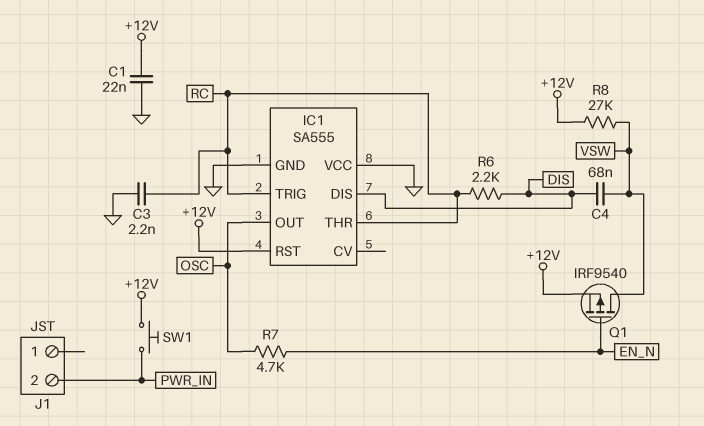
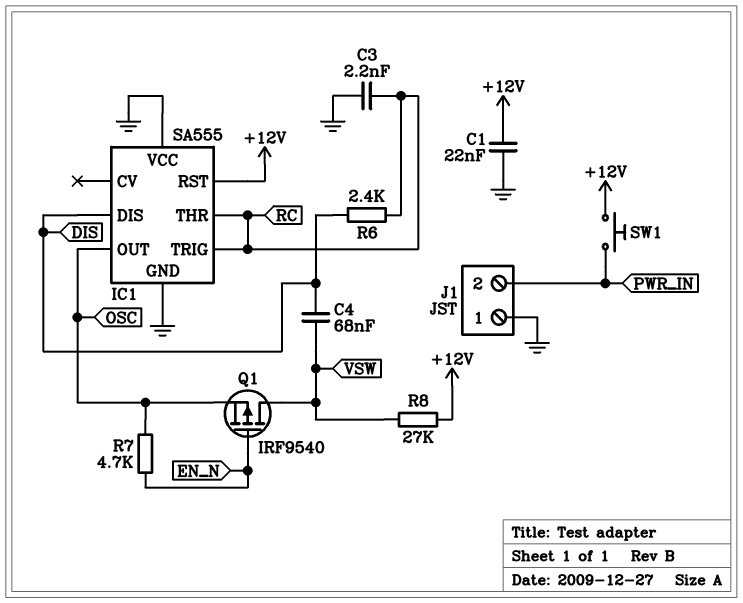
J1 pin 1: none -> GND
Q1: PMOS IRF9540 (G EN_N, D VSW, S +12V) -> PMOS IRF9540 (G EN_N, D VSW, S OSC)
R6: 2.2k (DIS, RC) -> 2.4k (DIS, RC)

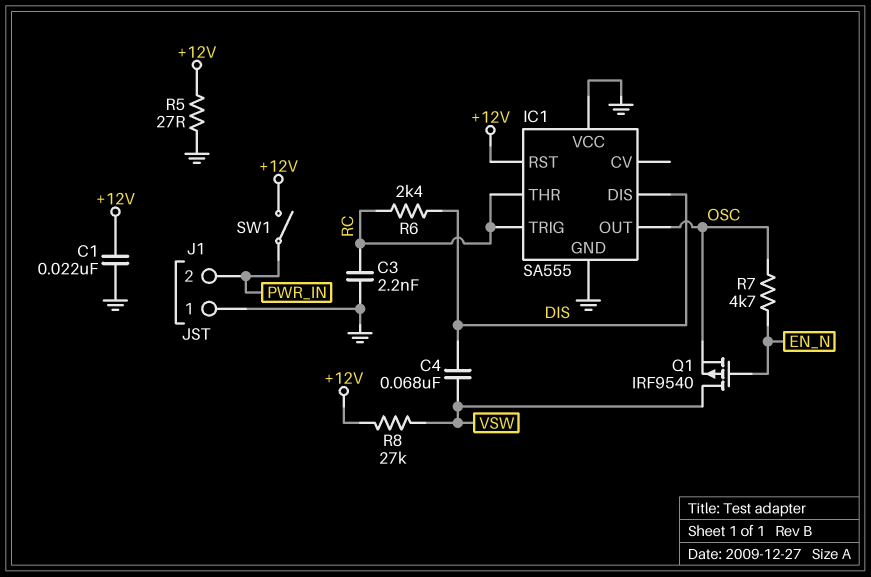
R5: none -> 27 (+12V, GND)
SW1: button (+12V, PWR_IN) -> switch (+12V, PWR_IN)

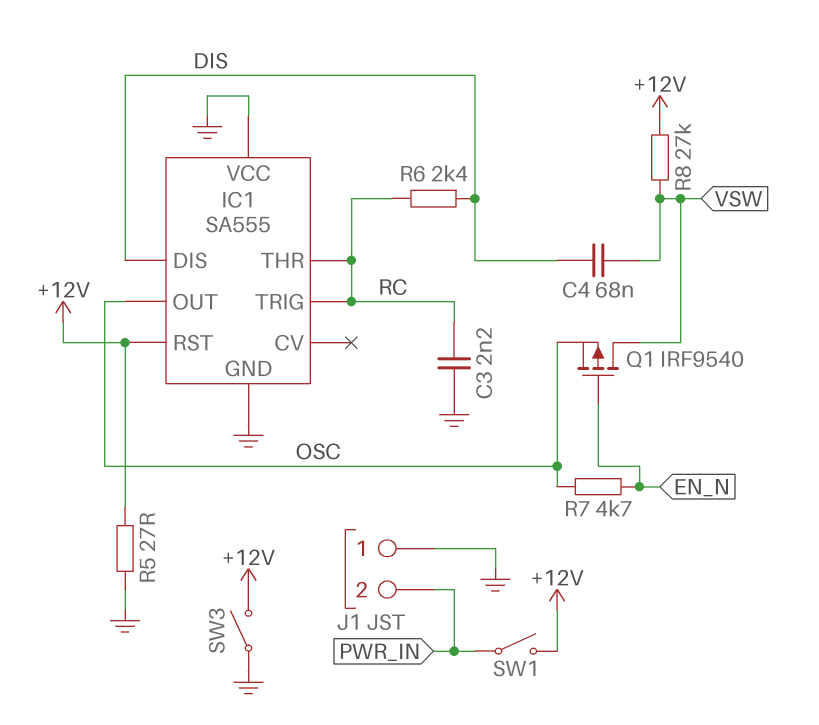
C1: 22nF (+12V, GND) -> none
SW3: none -> switch (+12V, GND)

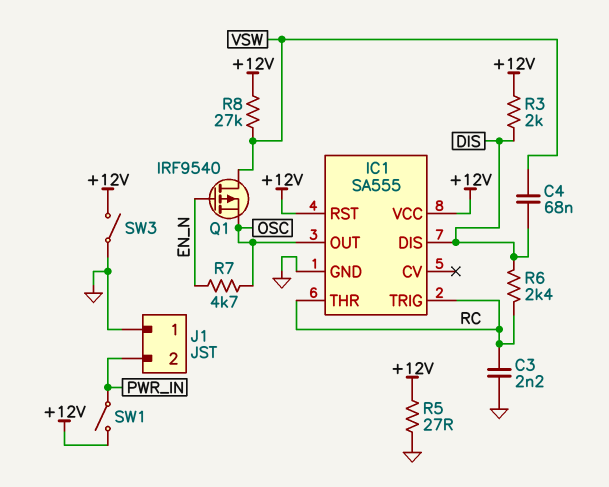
IC1 pin VCC: GND -> +12V
R3: none -> 2k (+12V, DIS)

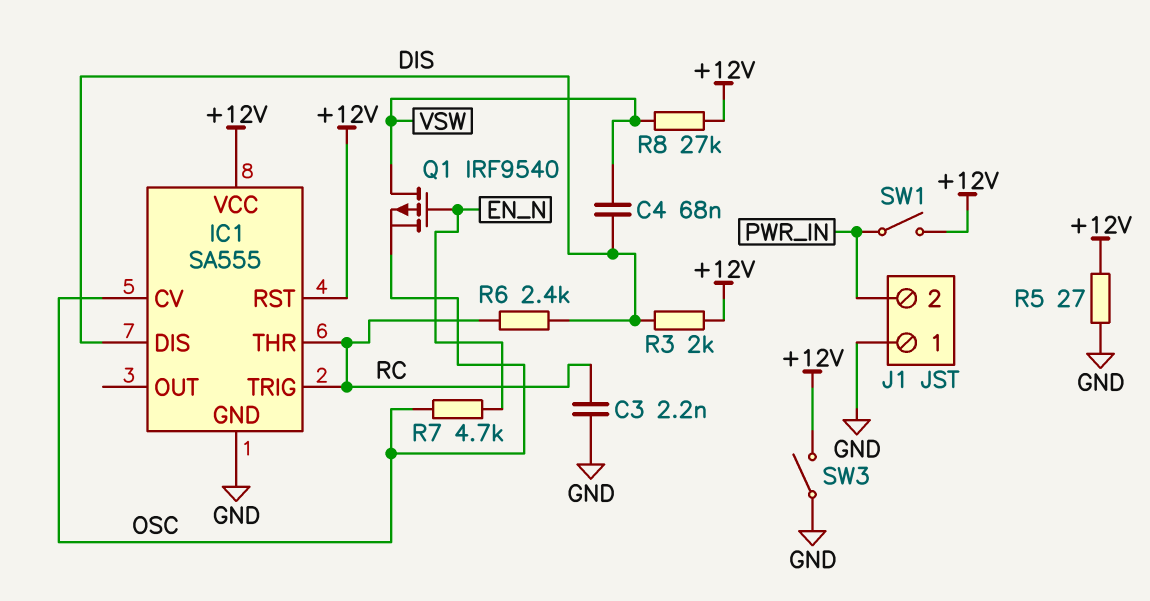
IC1 pin CV: none -> OSC
IC1 pin OUT: OSC -> none

